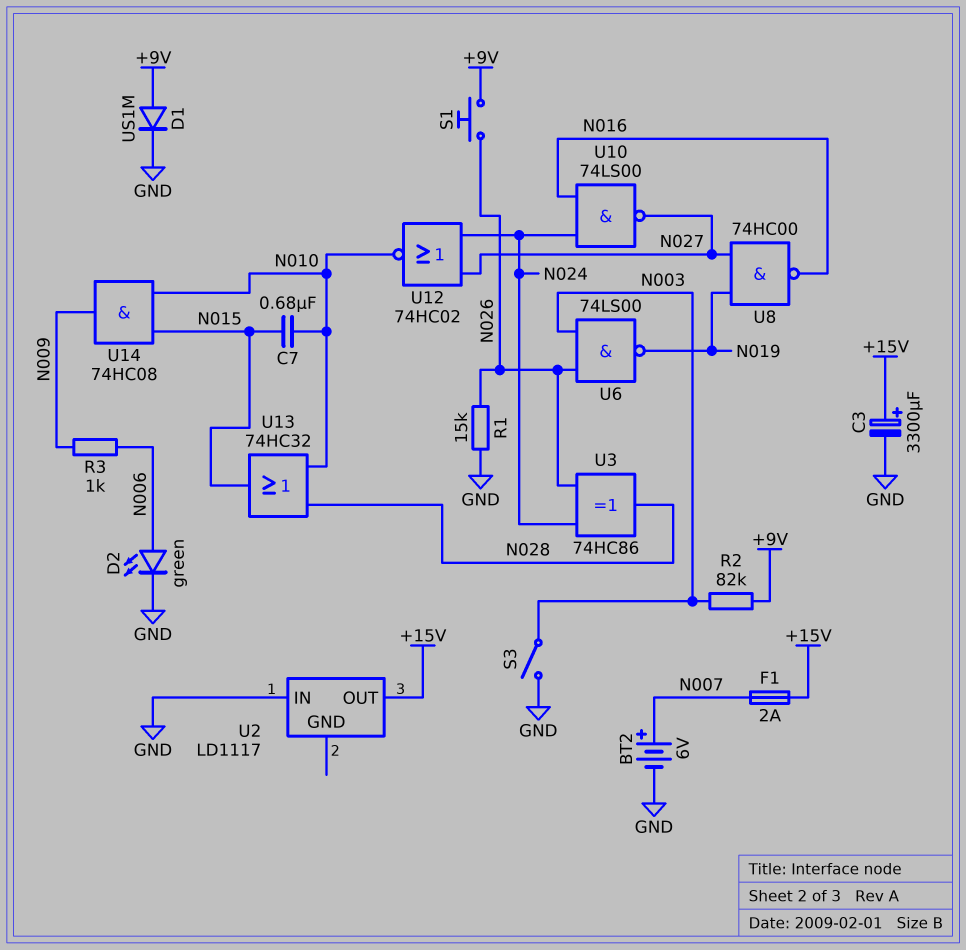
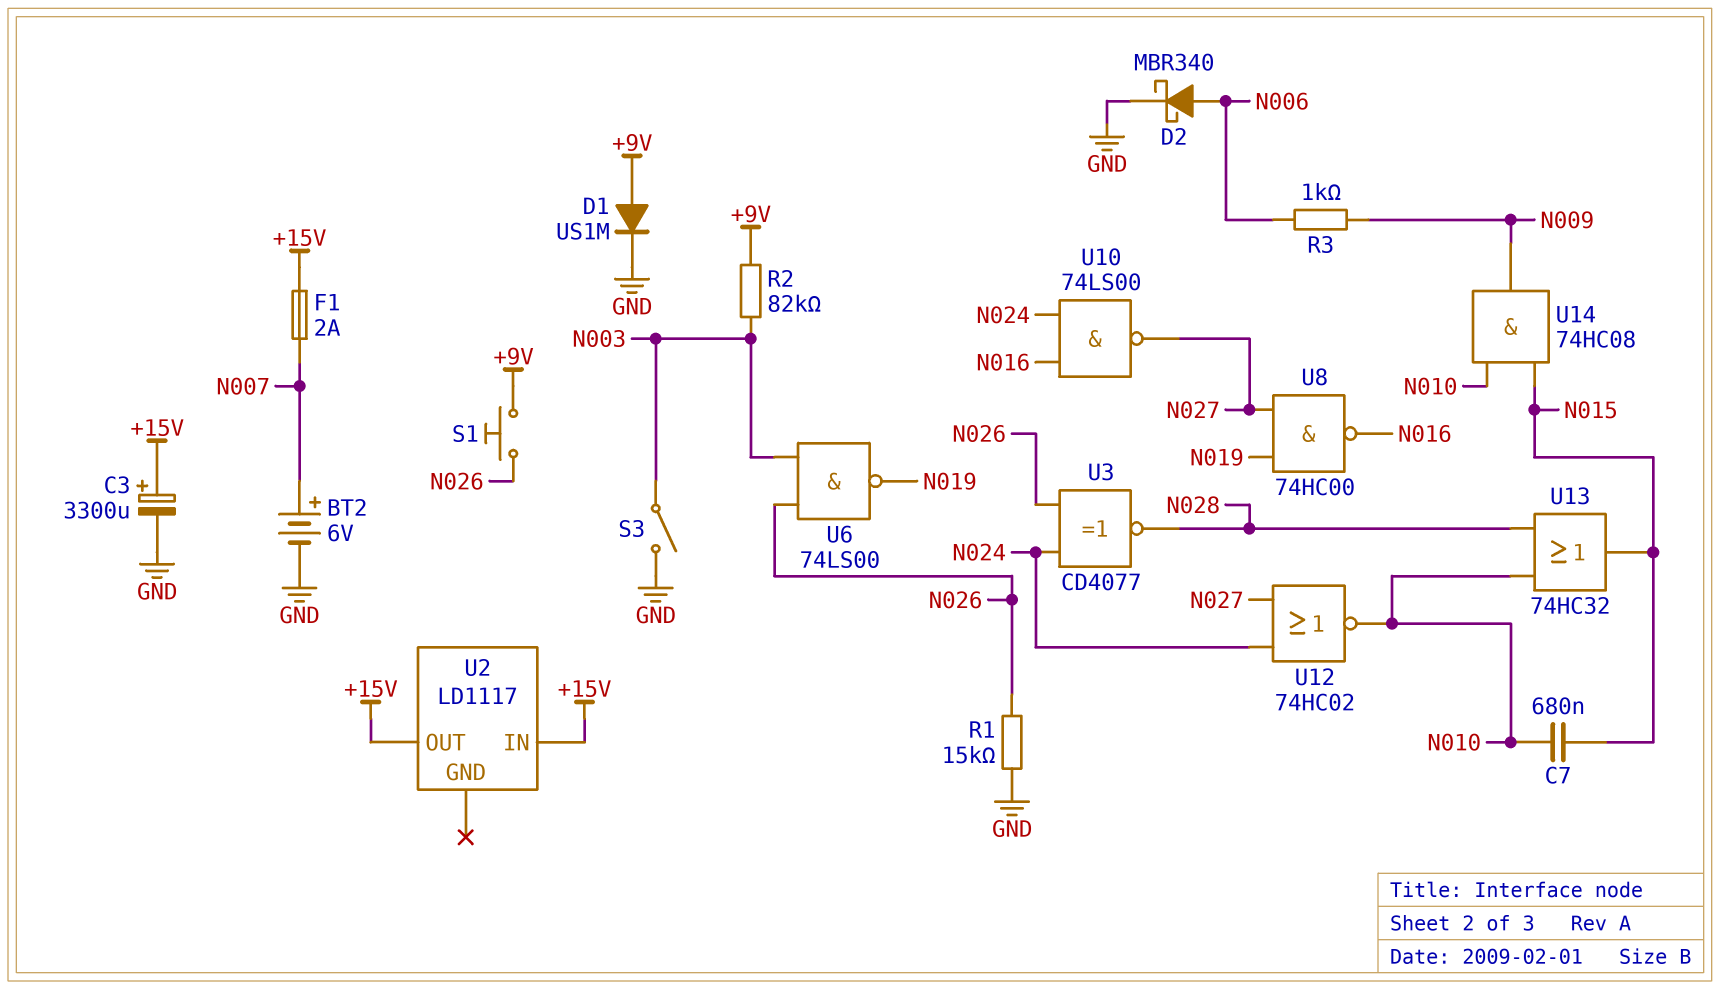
D2: LED green (A N006, K GND) -> schottky MBR340 (A N006, K GND)
U2 pin IN: GND -> +15V
U3: XOR 74HC86 (in N024, in N026, out N028) -> XNOR CD4077 (in N024, in N026, out N028)

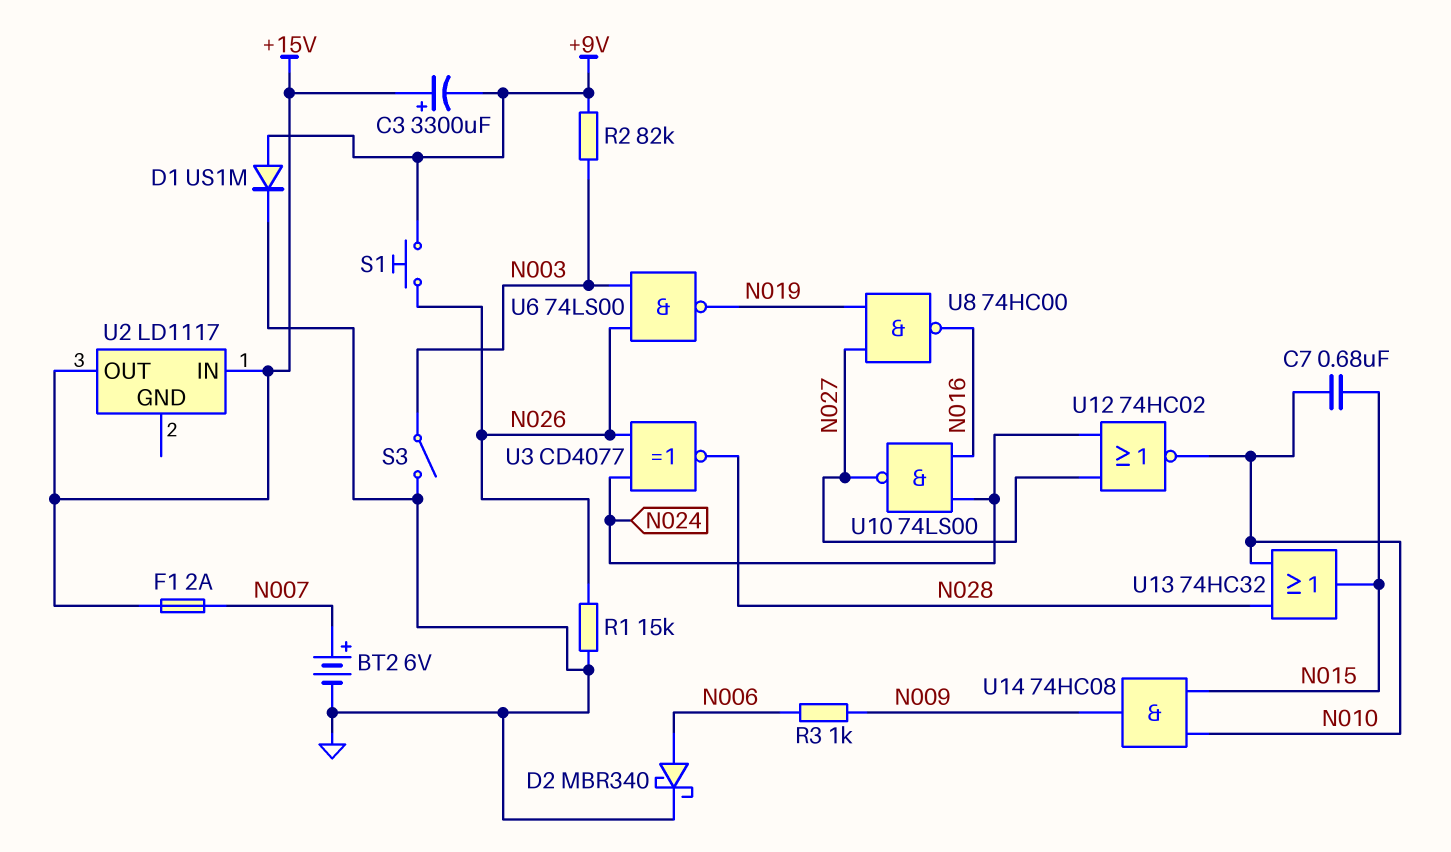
C3: 3300uF (plus +15V, minus GND) -> 3300uF (plus +15V, minus +9V)

